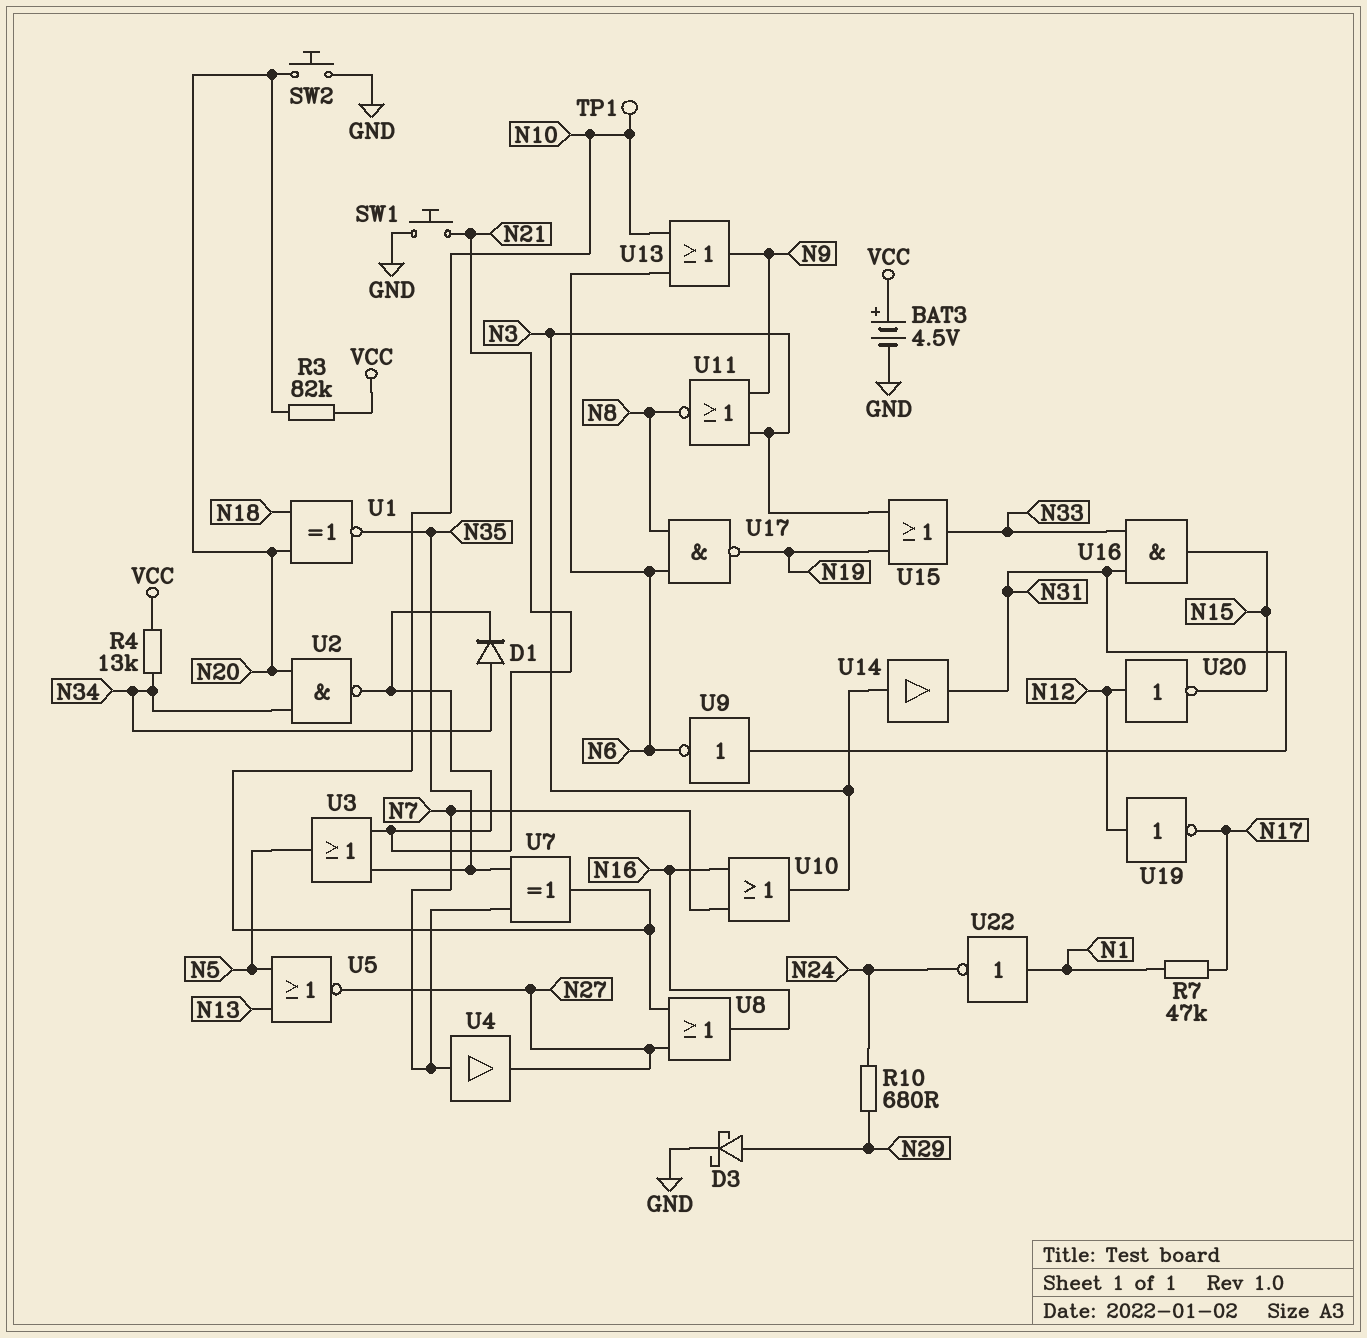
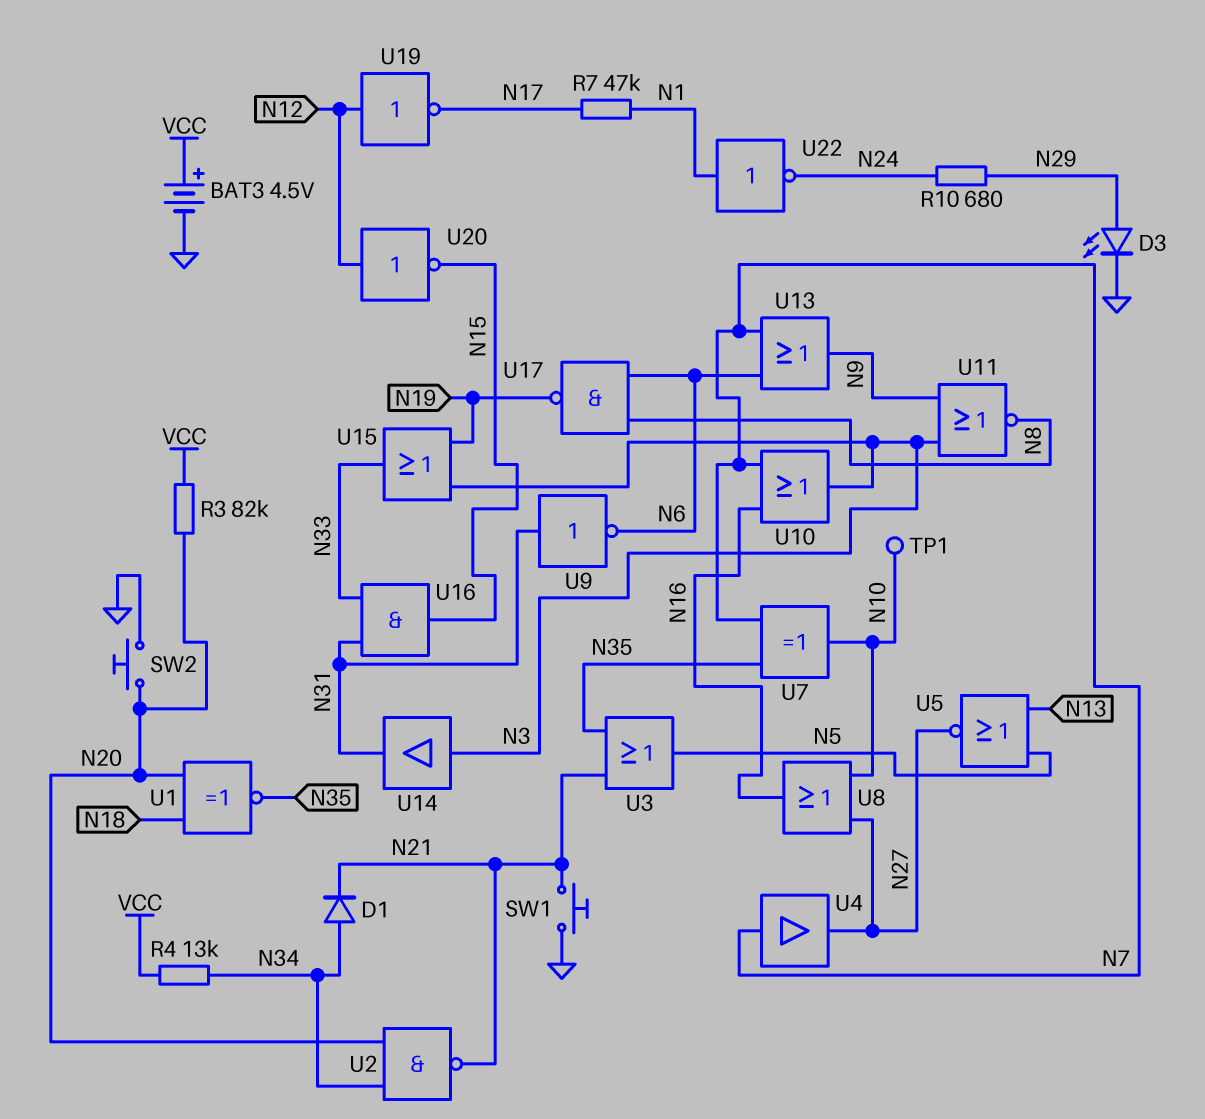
D3: schottky (A N29, K GND) -> LED (A N29, K GND)
U13: OR (in N6, in N10, out N9) -> OR (in N6, in N7, out N9)

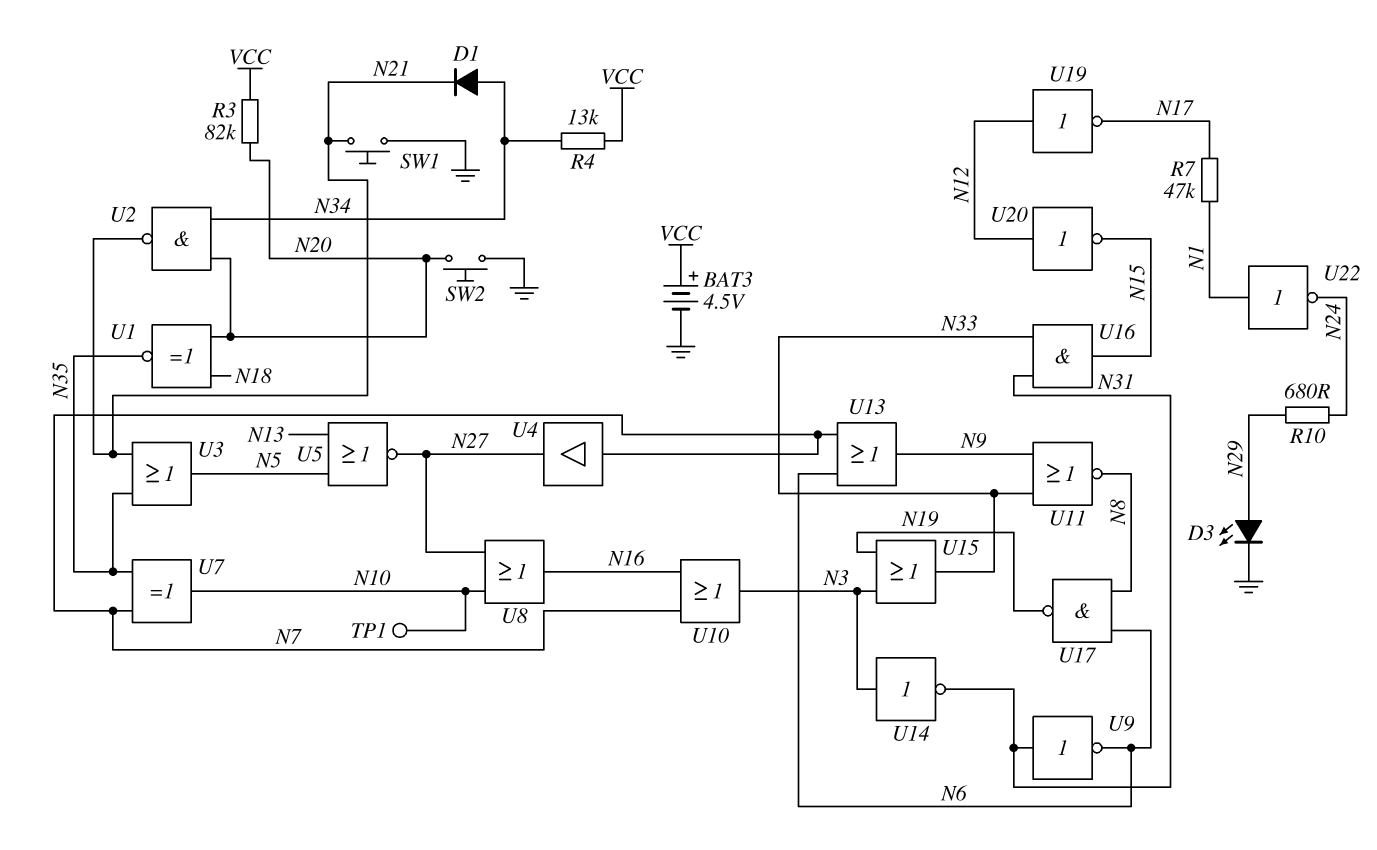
U11: NOR (in N3, in N9, out N8) -> NOR (in N9, in N33, out N8)
U14: buffer (in N3, out N31) -> NOT (in N3, out N31)

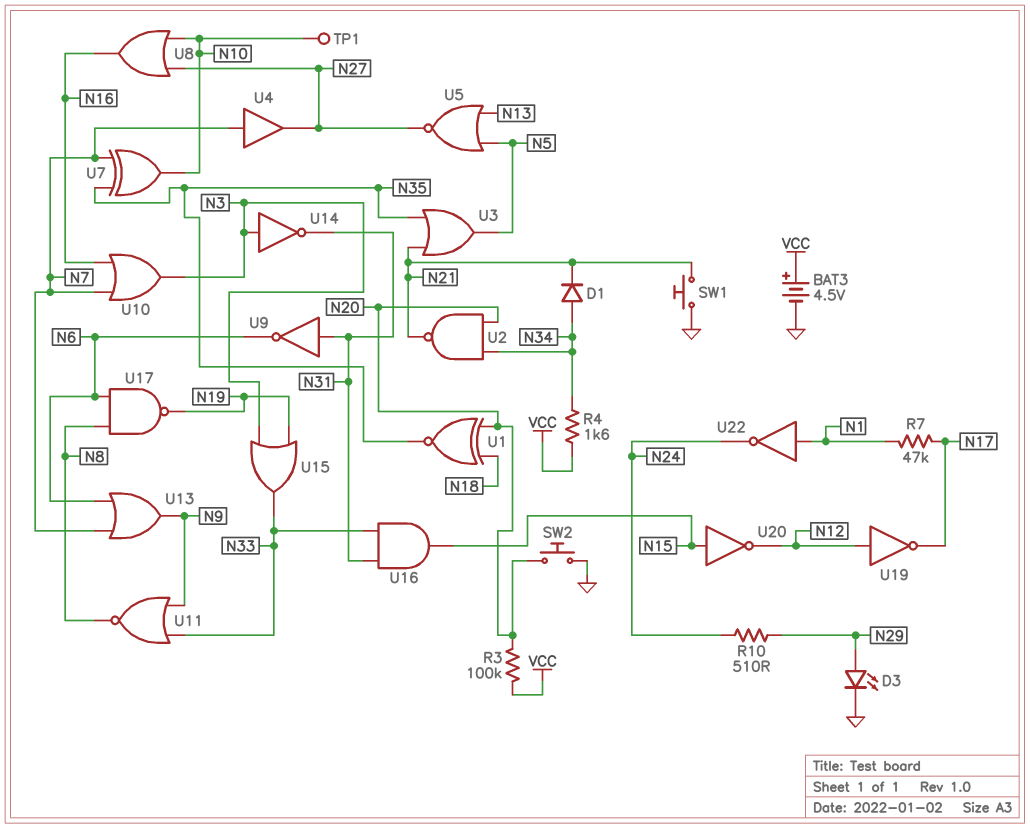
R3: 82k (N20, VCC) -> 100k (N20, VCC)
R4: 13k (N34, VCC) -> 1.6k (N34, VCC)
R10: 680 (N24, N29) -> 510 (N24, N29)
U20: NOT (in N12, out N15) -> NOT (in N15, out N12)

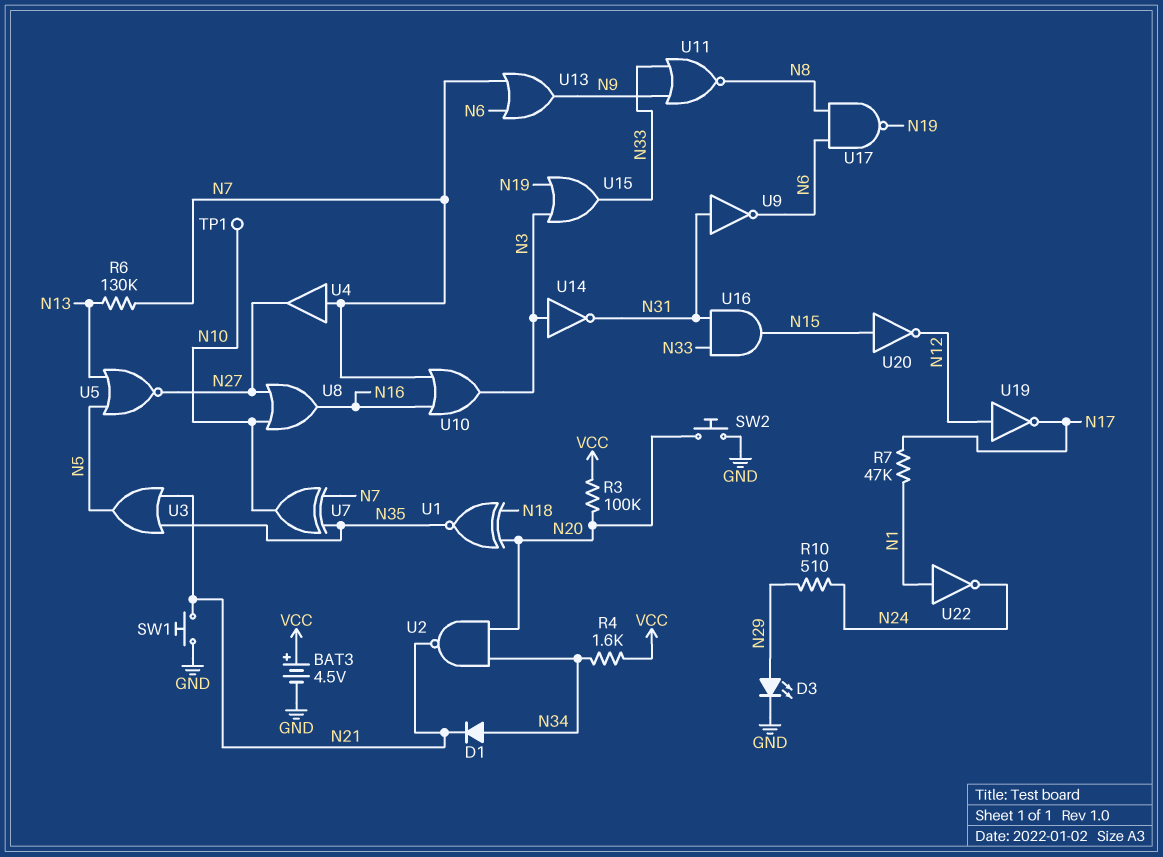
R6: none -> 130k (N7, N13)

